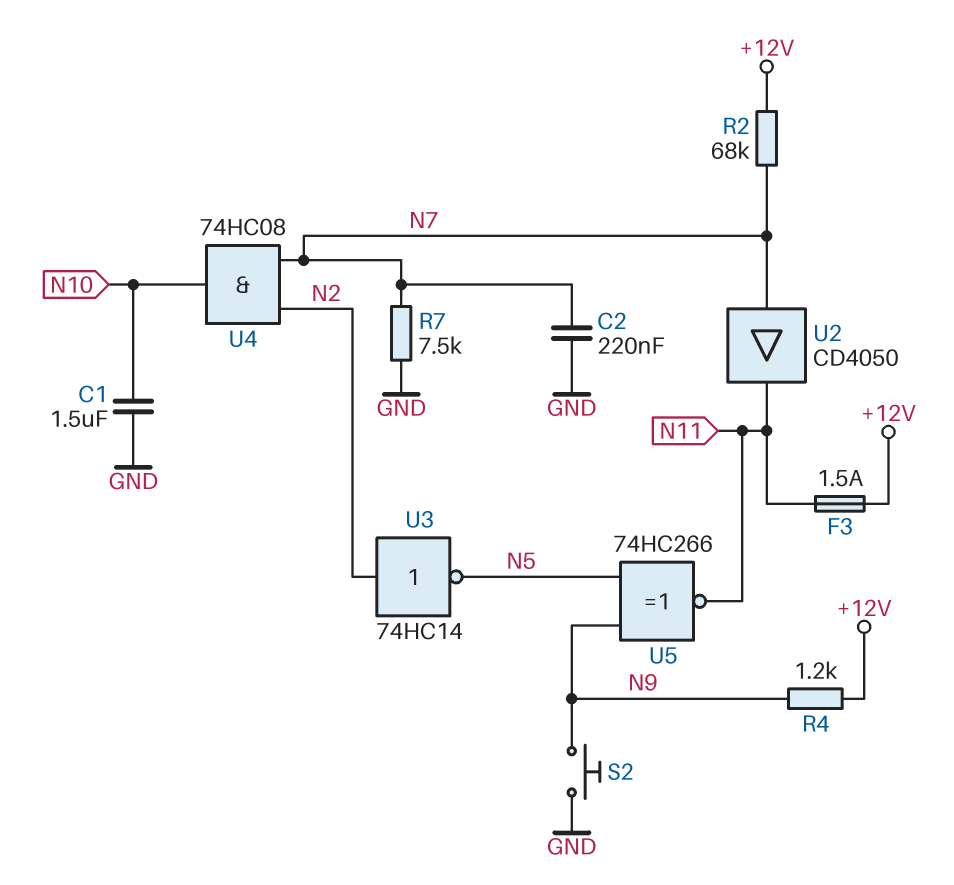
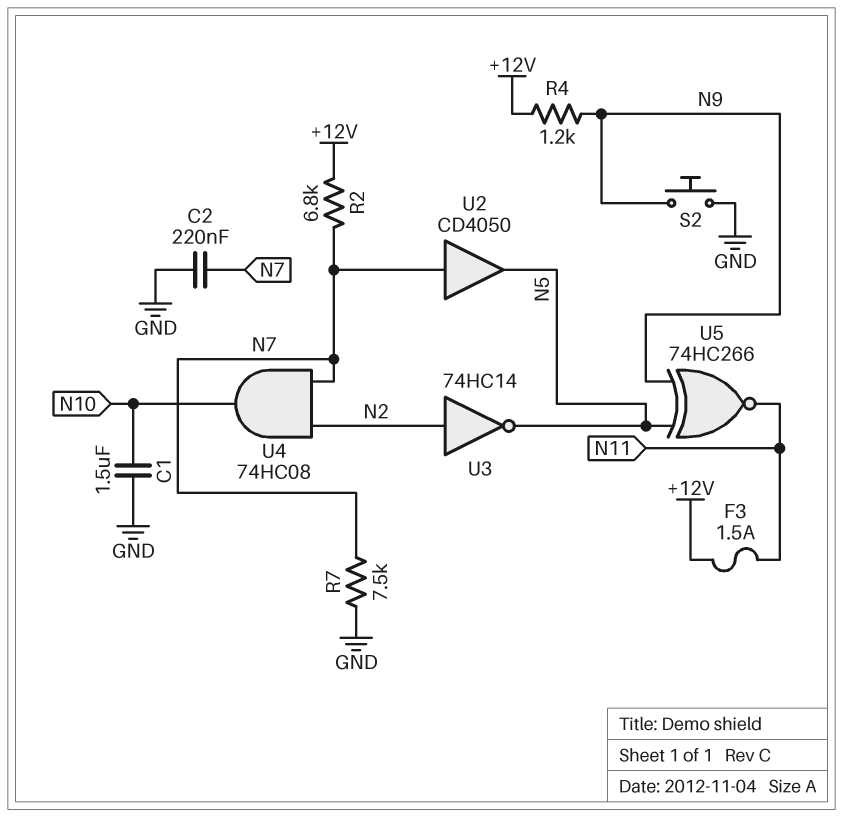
R2: 68k (+12V, N7) -> 6.8k (+12V, N7)
U2: buffer CD4050 (in N7, out N11) -> buffer CD4050 (in N7, out N5)

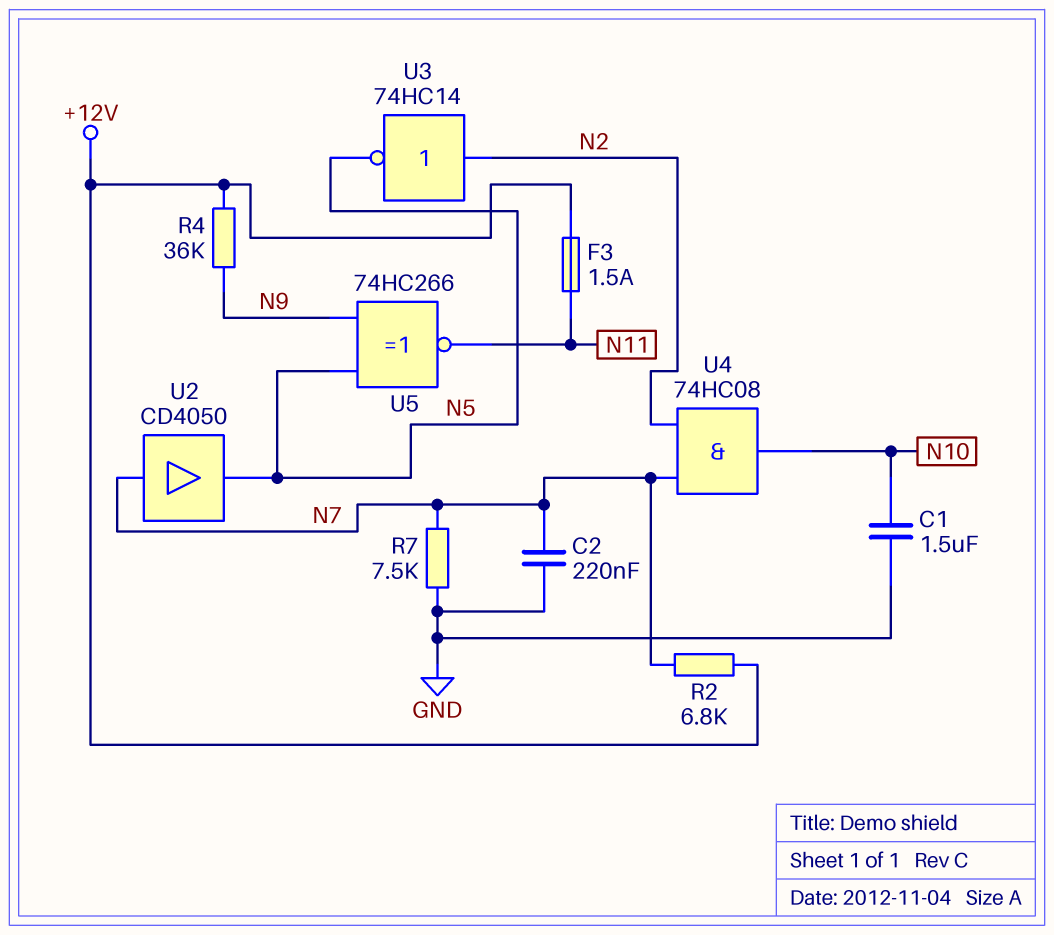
R4: 1.2k (+12V, N9) -> 36k (+12V, N9)
S2: button (GND, N9) -> none

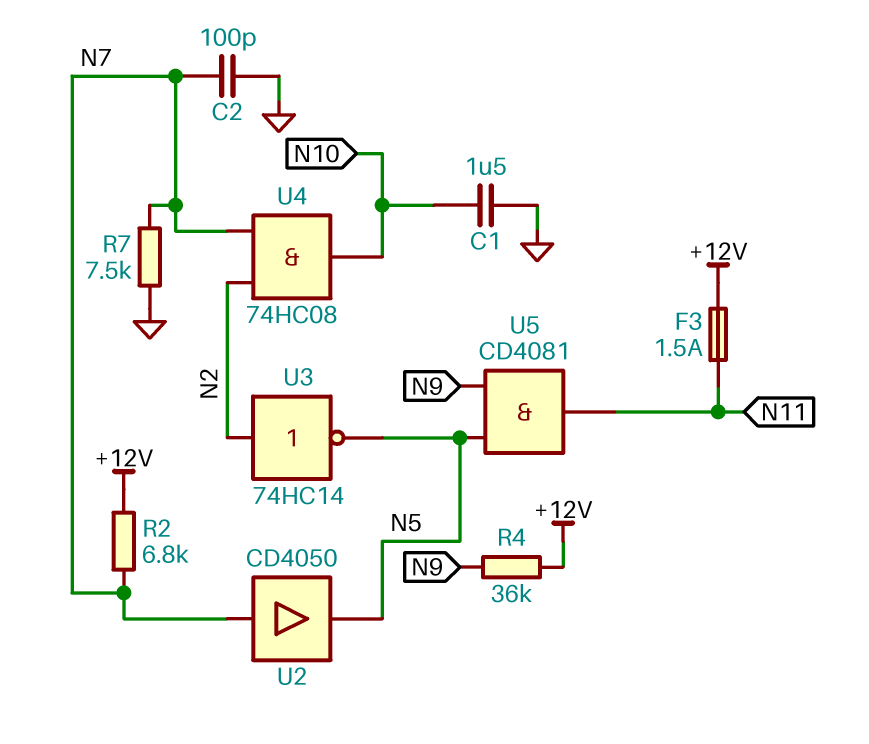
C2: 220nF (GND, N7) -> 100pF (GND, N7)
U5: XNOR 74HC266 (in N5, in N9, out N11) -> AND CD4081 (in N5, in N9, out N11)

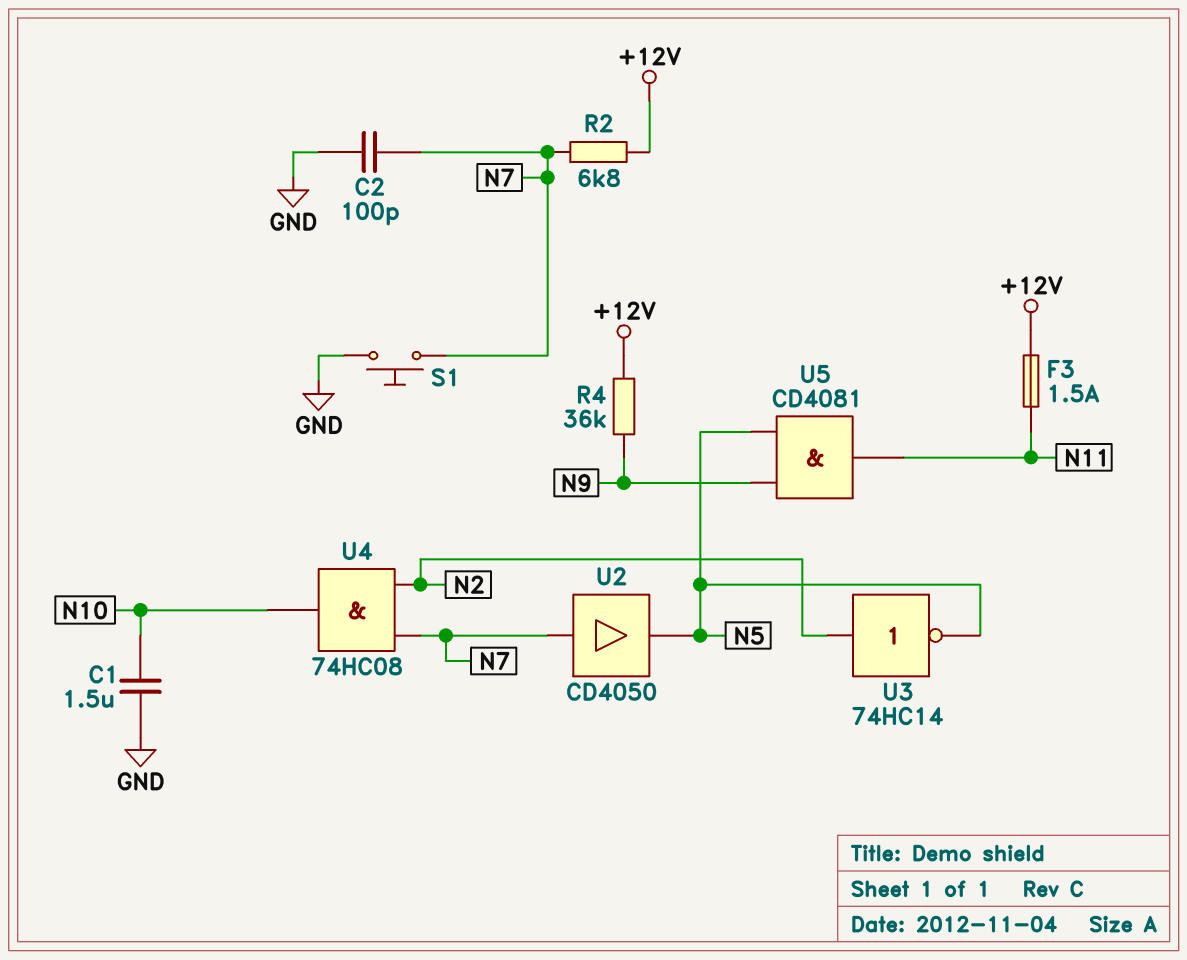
R7: 7.5k (GND, N7) -> none
S1: none -> button (GND, N7)

